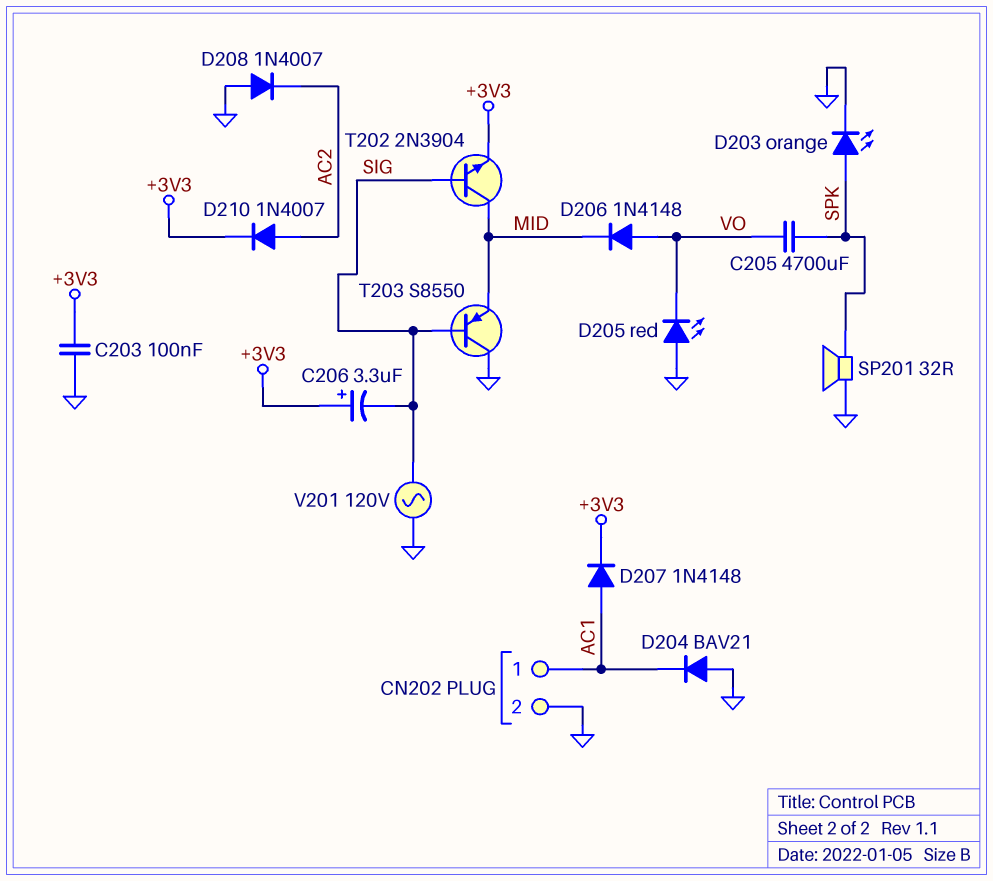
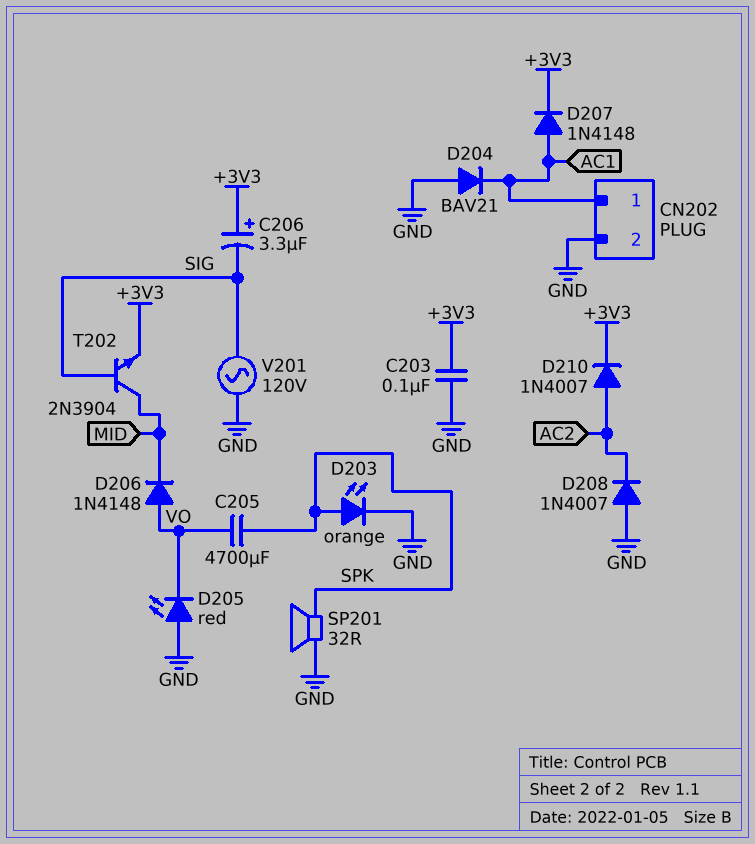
T203: PNP S8550 (B SIG, C GND, E MID) -> none

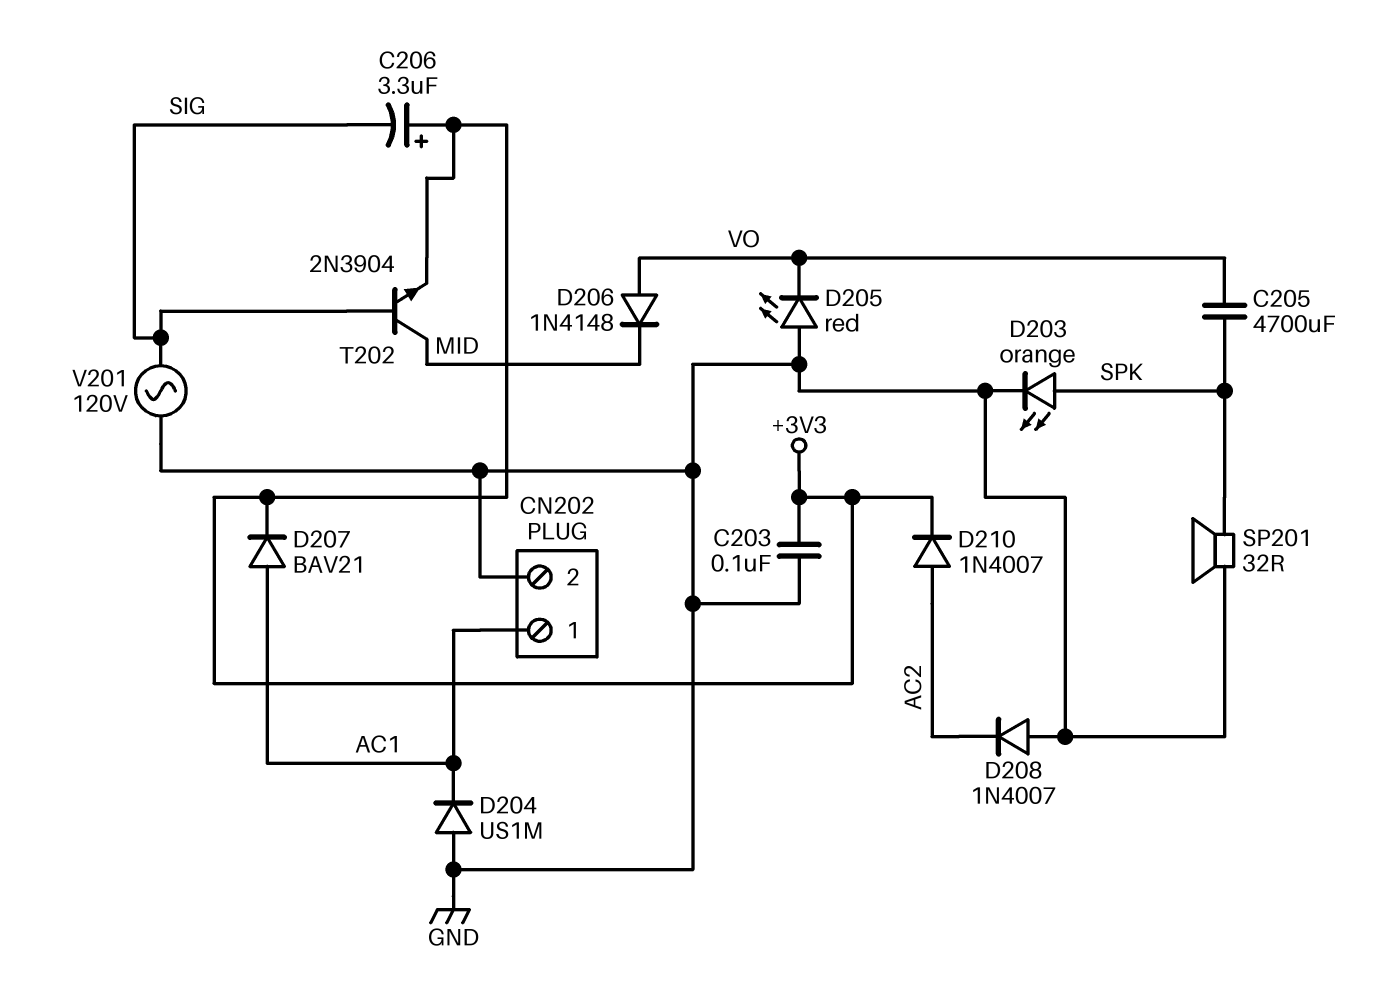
D204: diode BAV21 (A GND, K AC1) -> diode US1M (A GND, K AC1)
D207: diode 1N4148 (A AC1, K +3V3) -> diode BAV21 (A AC1, K +3V3)

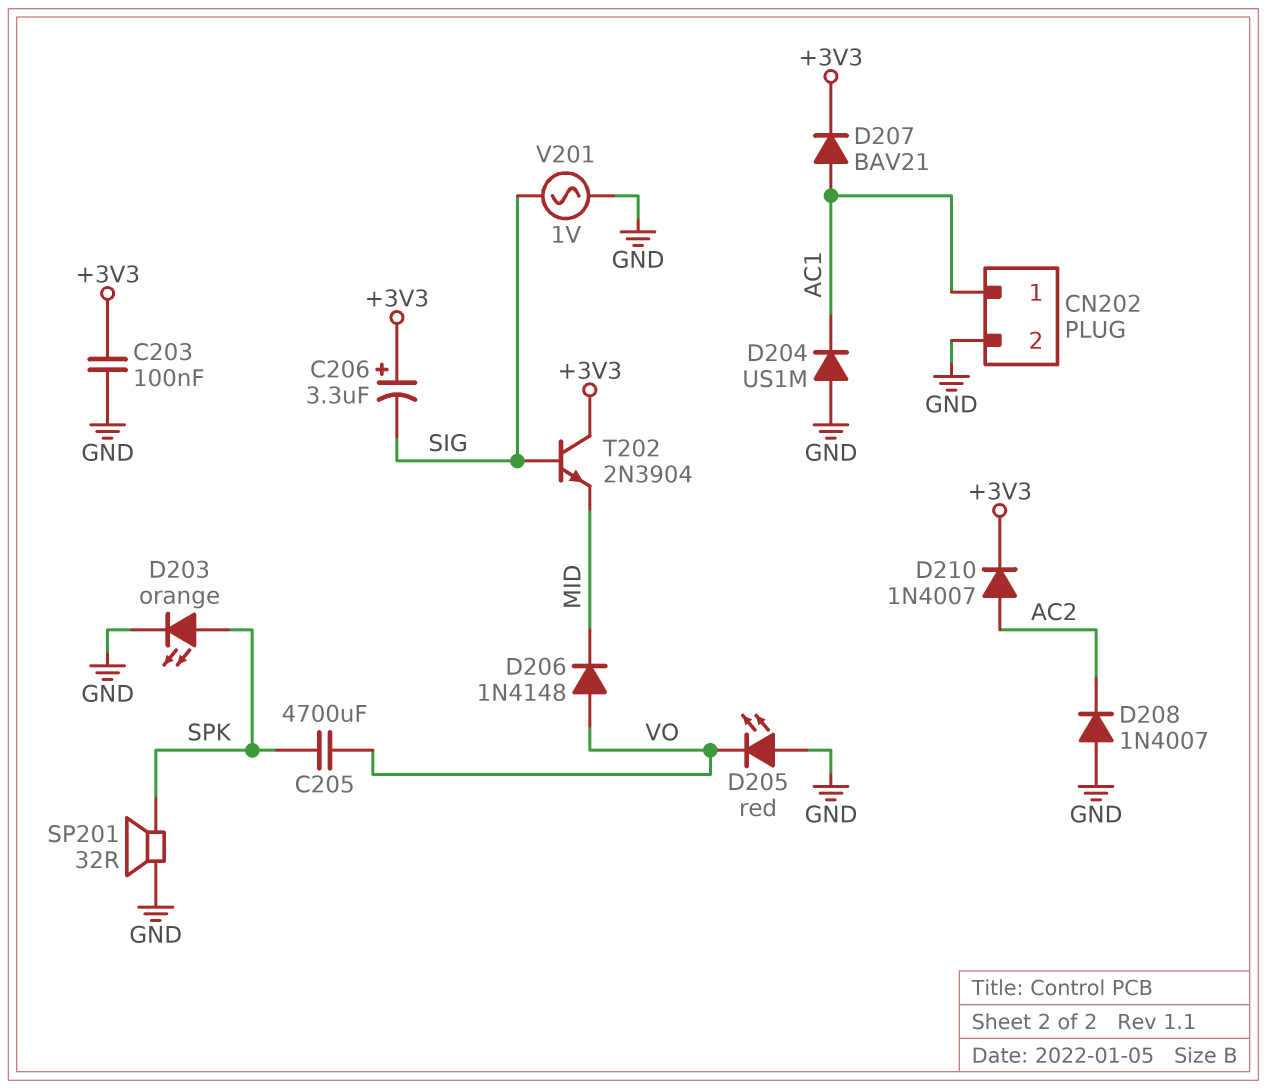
T202: NPN 2N3904 (B SIG, C MID, E +3V3) -> NPN 2N3904 (B SIG, C +3V3, E MID)
V201: AC 120V (GND, SIG) -> AC 1V (GND, SIG)

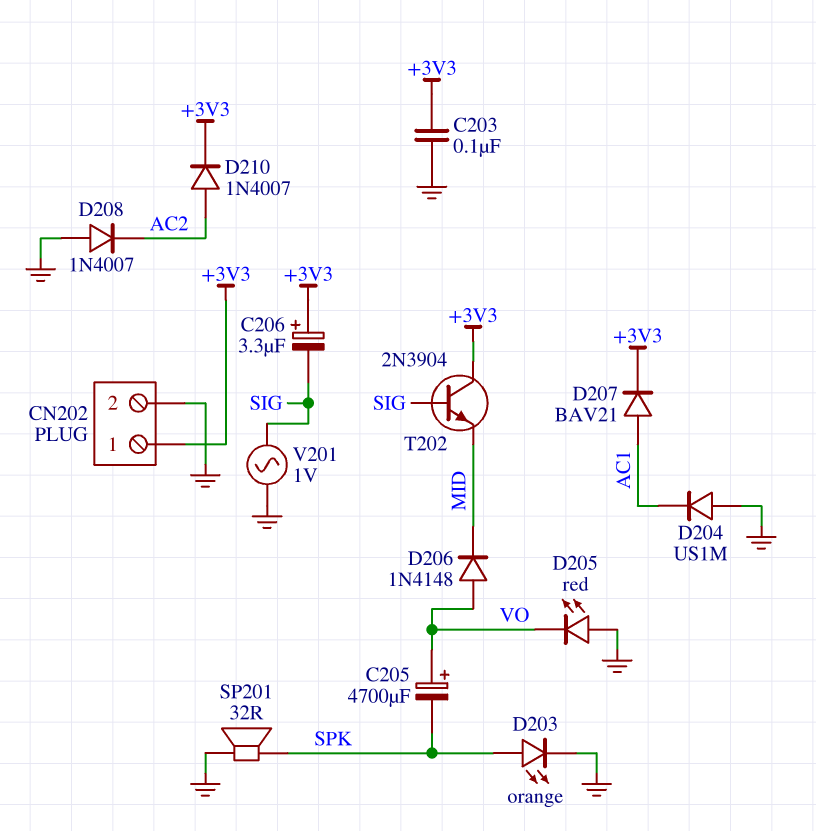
C205: 4700uF (SPK, VO) -> 4700uF (plus VO, minus SPK)
CN202 pin 1: AC1 -> +3V3

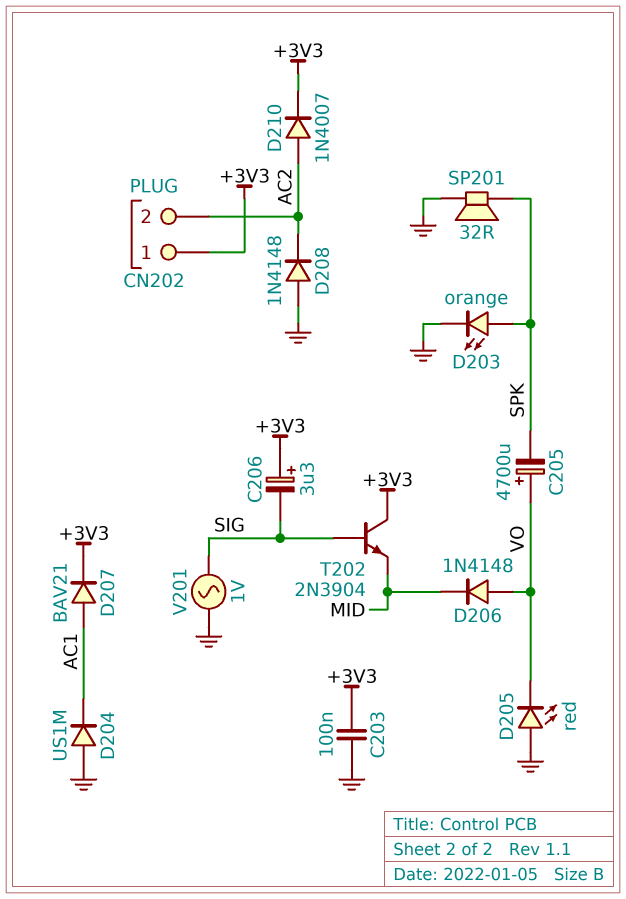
CN202 pin 2: GND -> AC2
D208: diode 1N4007 (A GND, K AC2) -> diode 1N4148 (A GND, K AC2)

